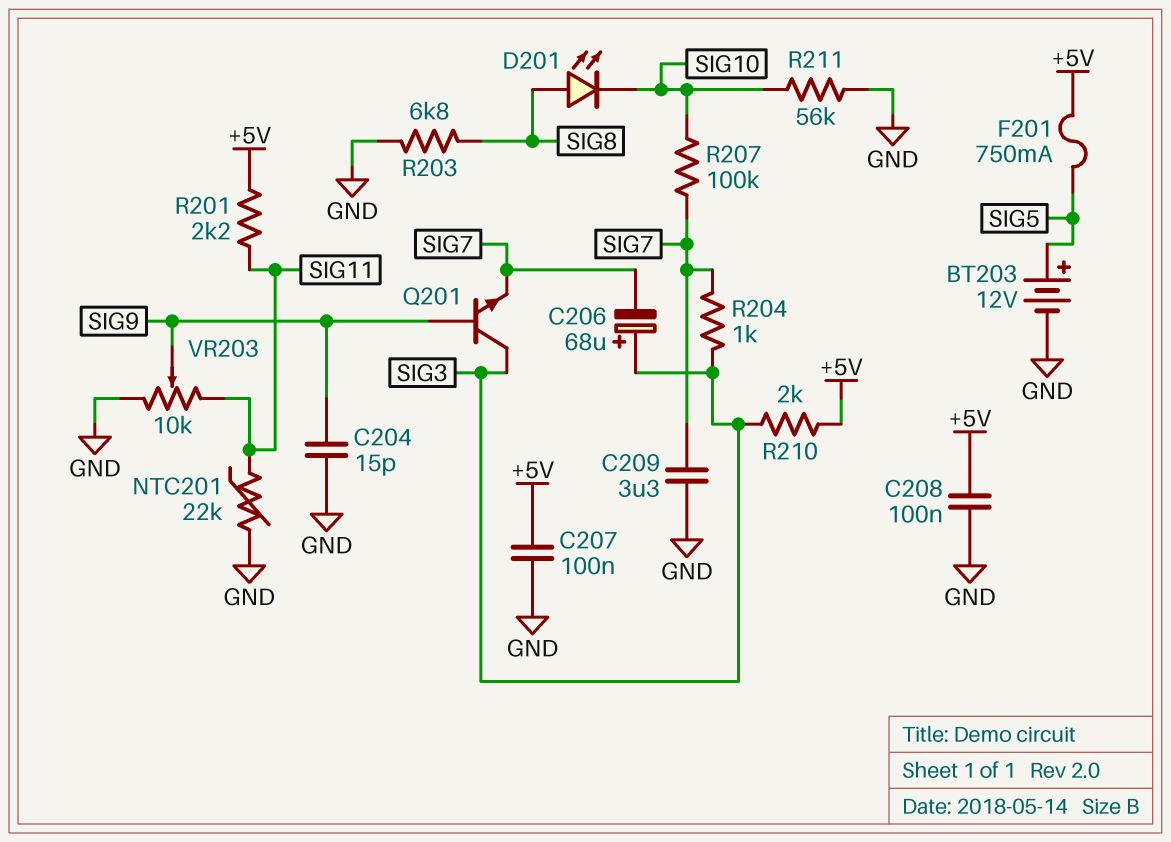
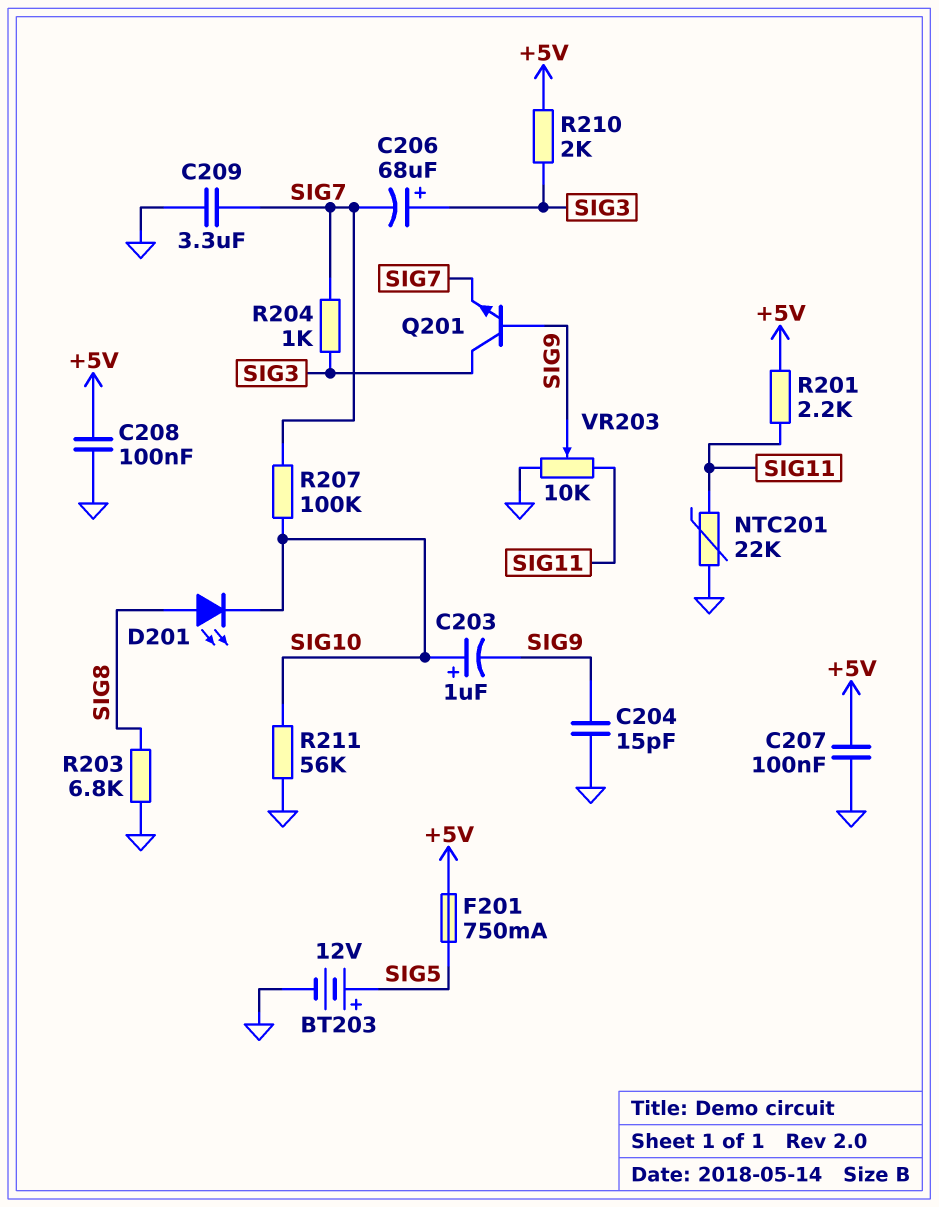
C203: none -> 1uF (plus SIG10, minus SIG9)

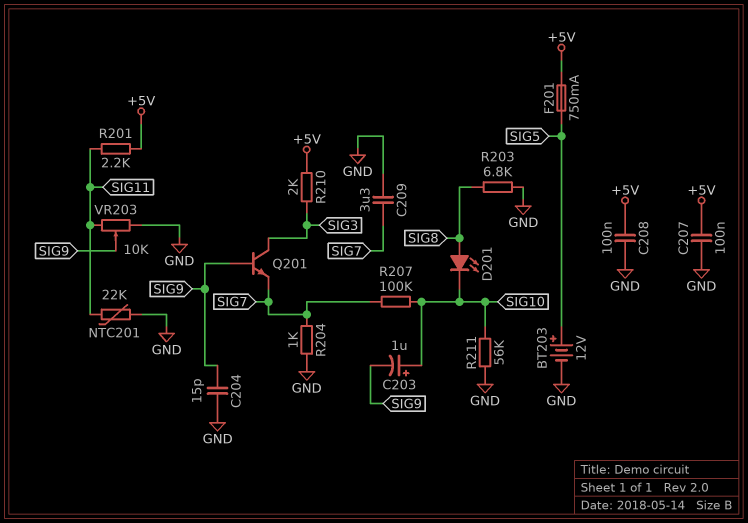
C206: 68uF (plus SIG3, minus SIG7) -> none
R204: 1k (SIG3, SIG7) -> 1k (GND, SIG7)

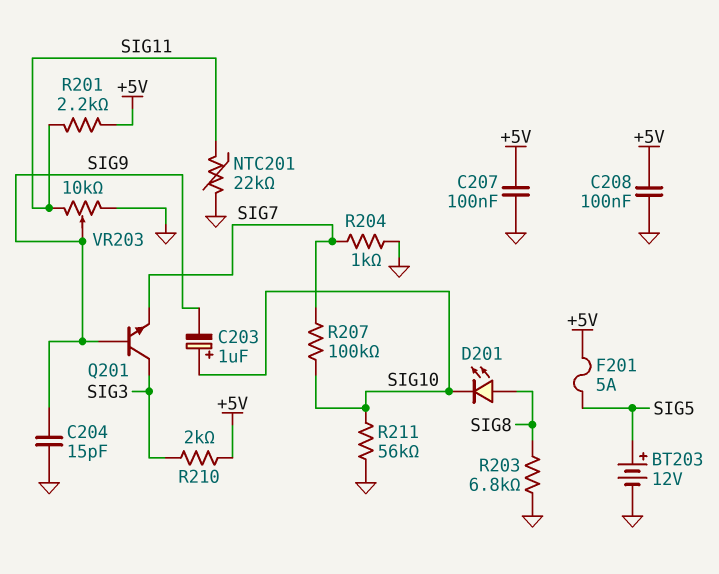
C209: 3.3uF (GND, SIG7) -> none
F201: 750mA (+5V, SIG5) -> 5A (+5V, SIG5)

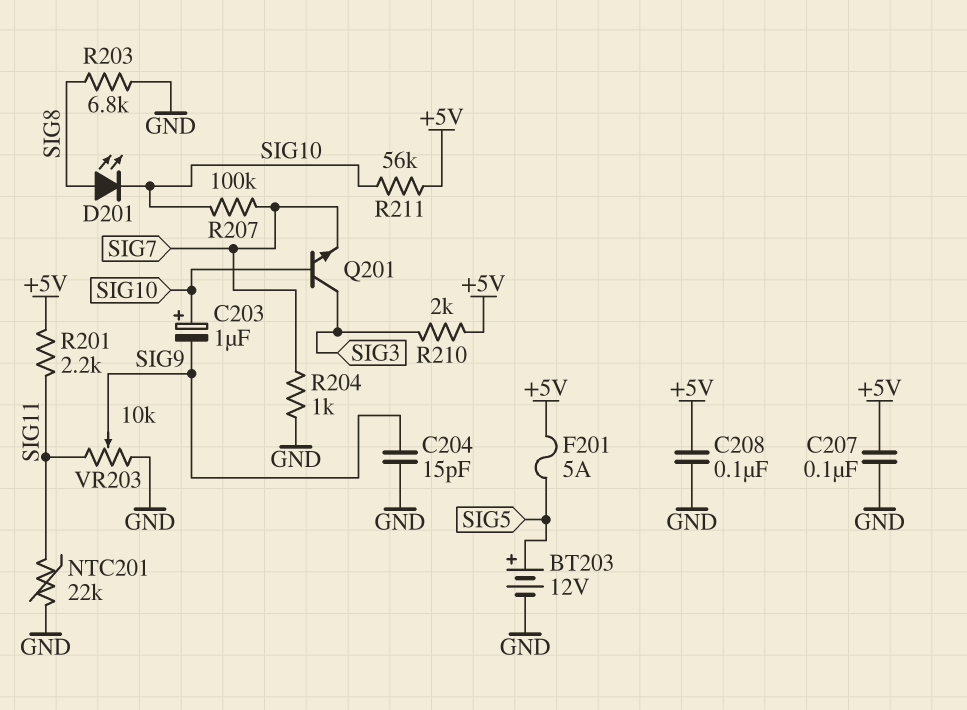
Q201: NPN (B SIG9, C SIG3, E SIG7) -> NPN (B SIG10, C SIG3, E SIG7)
R211: 56k (GND, SIG10) -> 56k (+5V, SIG10)

